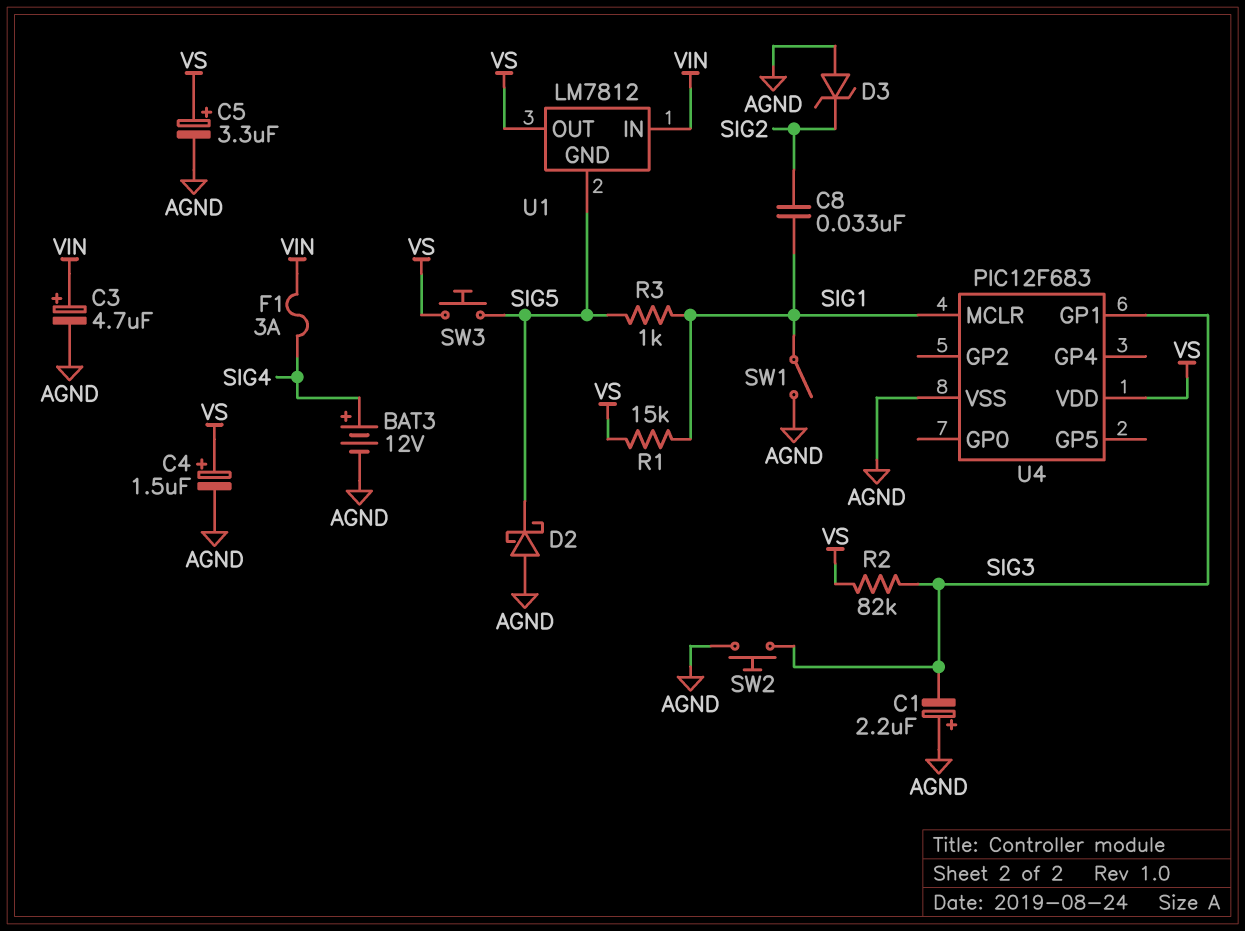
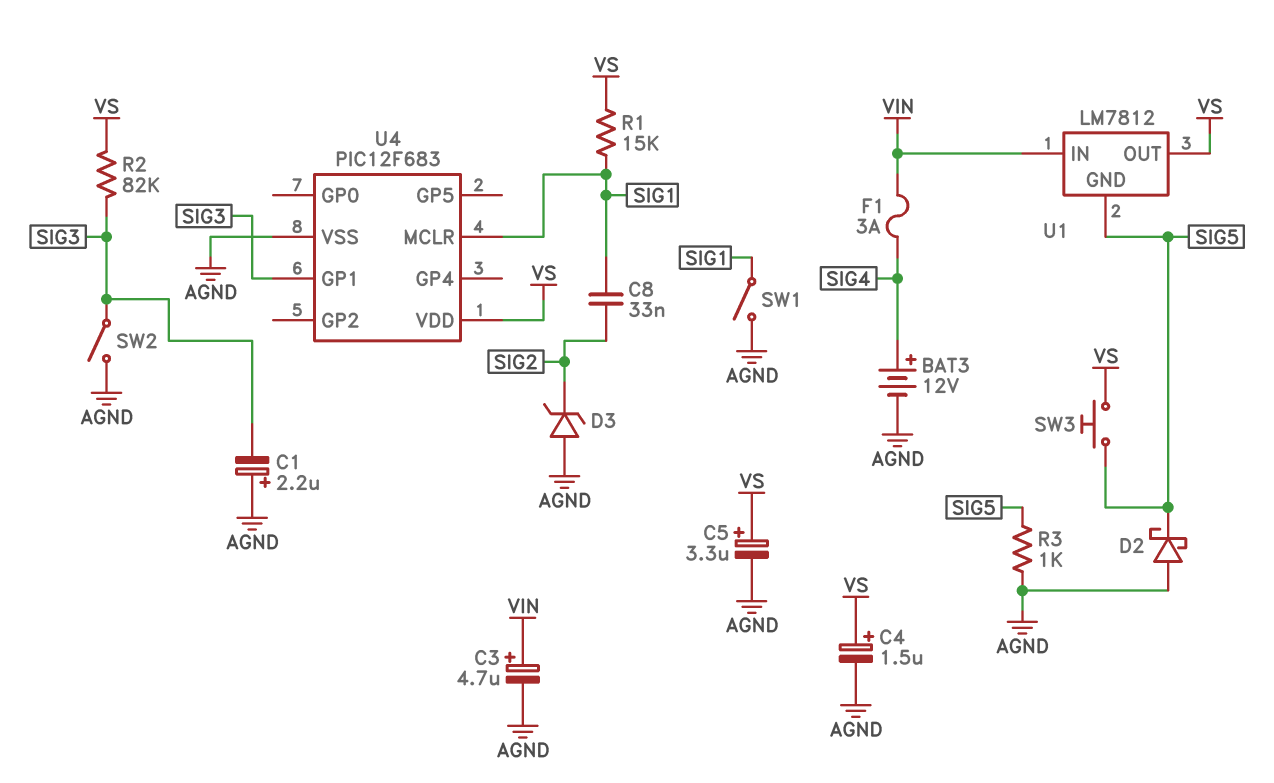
R3: 1k (SIG1, SIG5) -> 1k (AGND, SIG5)
SW2: button (AGND, SIG3) -> switch (AGND, SIG3)

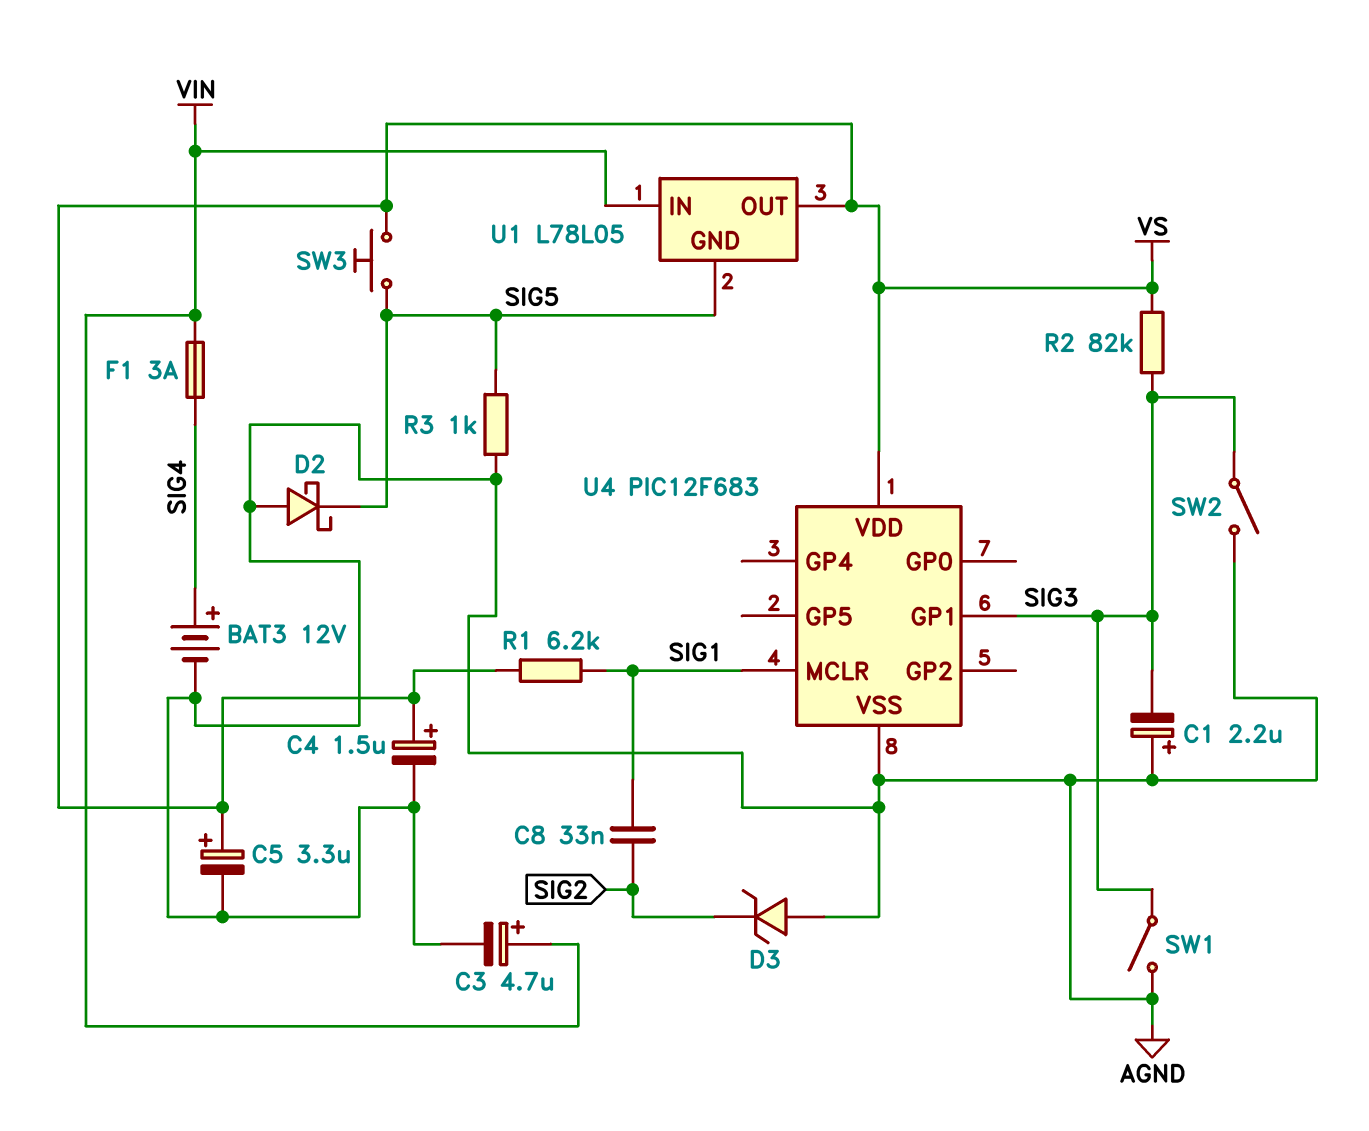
R1: 15k (SIG1, VS) -> 6.2k (SIG1, VS)
SW1: switch (AGND, SIG1) -> switch (AGND, SIG3)
U1: LM7812 -> L78L05

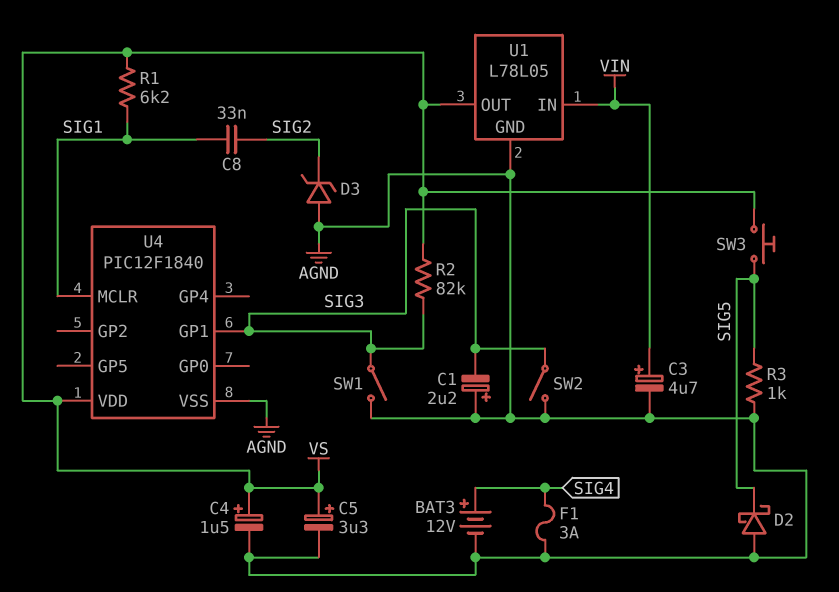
F1: 3A (SIG4, VIN) -> 3A (AGND, SIG4)
U1 pin GND: SIG5 -> AGND
U4: PIC12F683 -> PIC12F1840

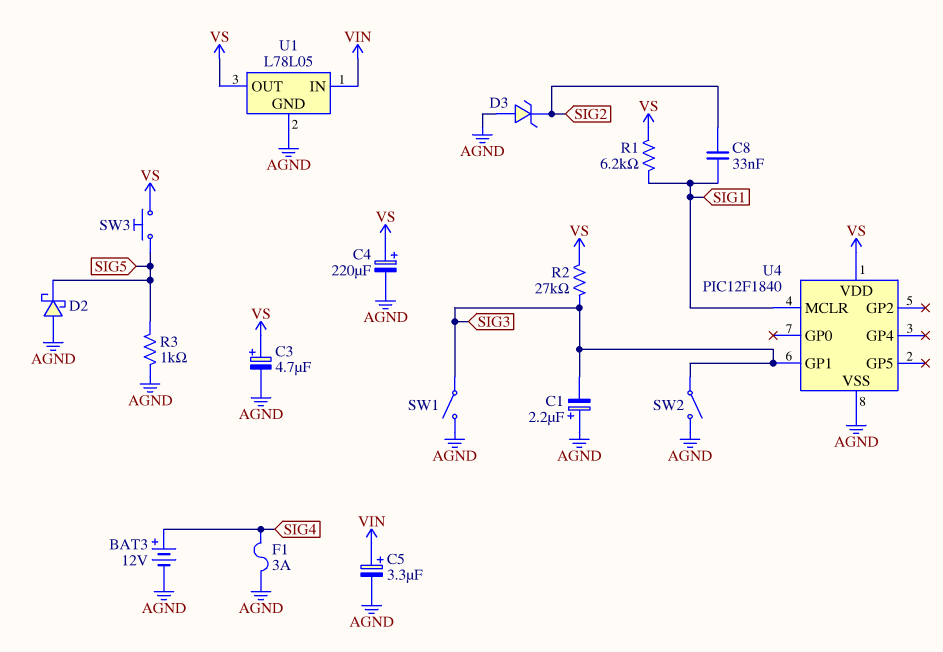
C3: 4.7uF (plus VIN, minus AGND) -> 4.7uF (plus VS, minus AGND)
C4: 1.5uF (plus VS, minus AGND) -> 220uF (plus VS, minus AGND)
C5: 3.3uF (plus VS, minus AGND) -> 3.3uF (plus VIN, minus AGND)
R2: 82k (SIG3, VS) -> 27k (SIG3, VS)

